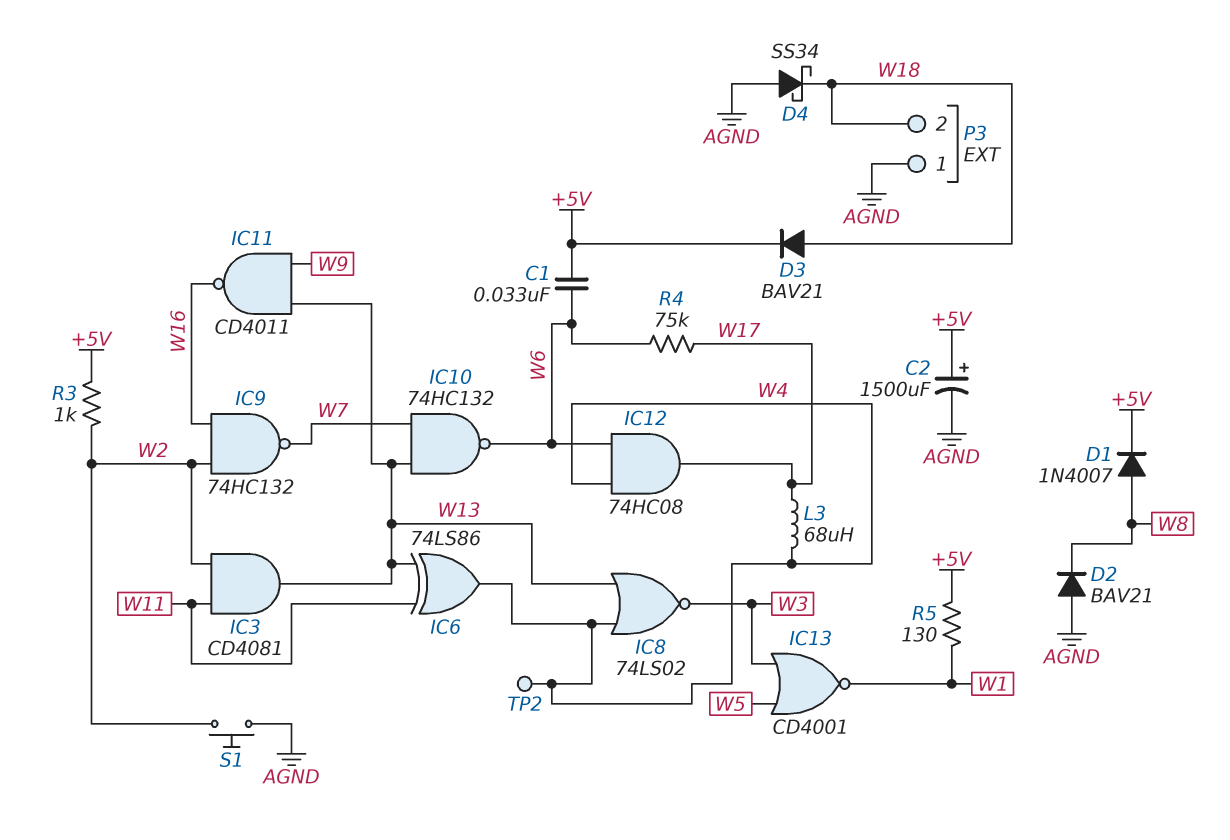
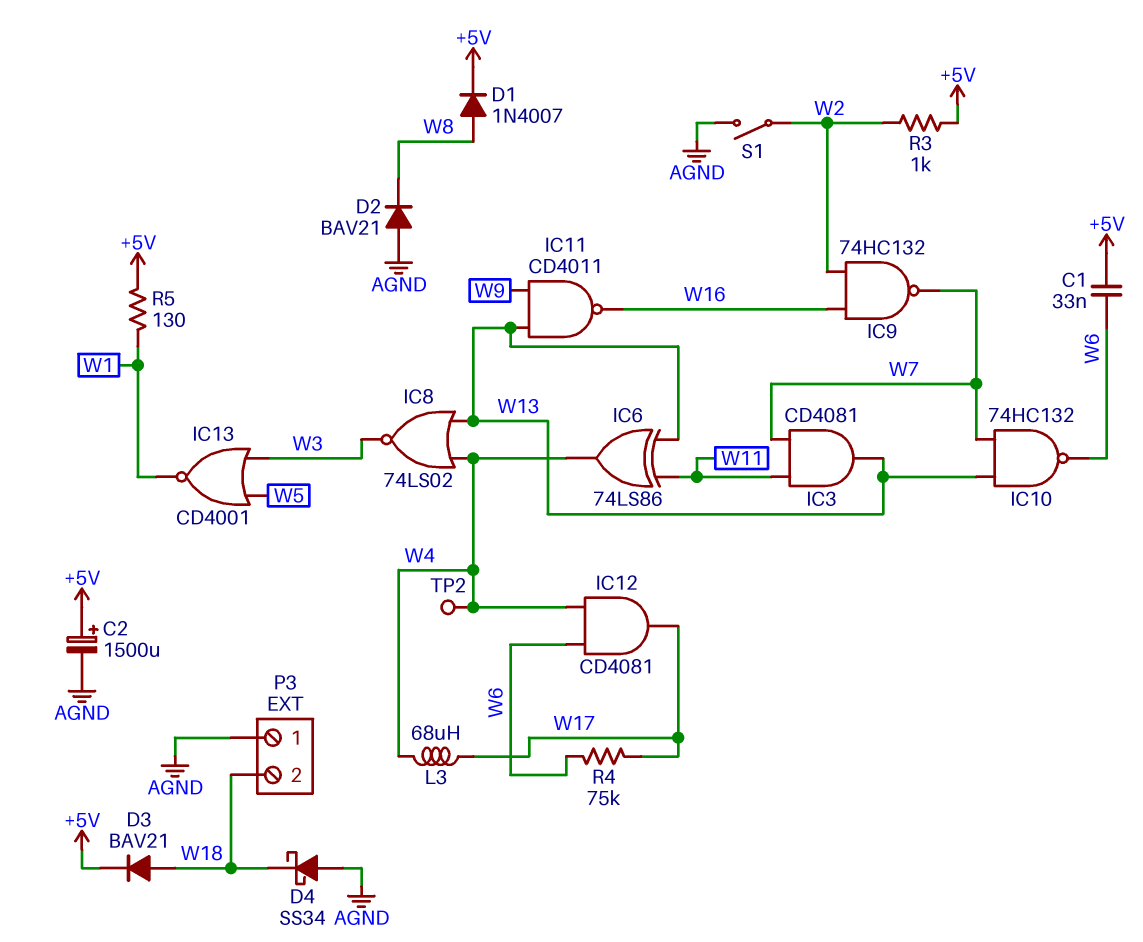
IC3: AND CD4081 (in W2, in W11, out W13) -> AND CD4081 (in W7, in W11, out W13)
IC12: AND 74HC08 (in W4, in W6, out W17) -> AND CD4081 (in W4, in W6, out W17)
S1: button (AGND, W2) -> switch (AGND, W2)

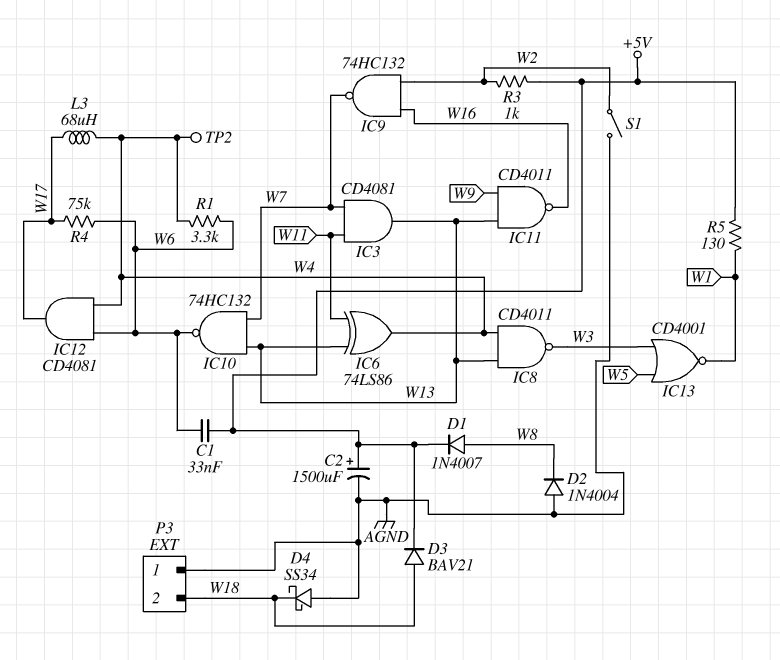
D2: diode BAV21 (A AGND, K W8) -> diode 1N4004 (A AGND, K W8)
IC8: NOR 74LS02 (in W4, in W13, out W3) -> NAND CD4011 (in W4, in W13, out W3)
R1: none -> 3.3k (W4, W6)

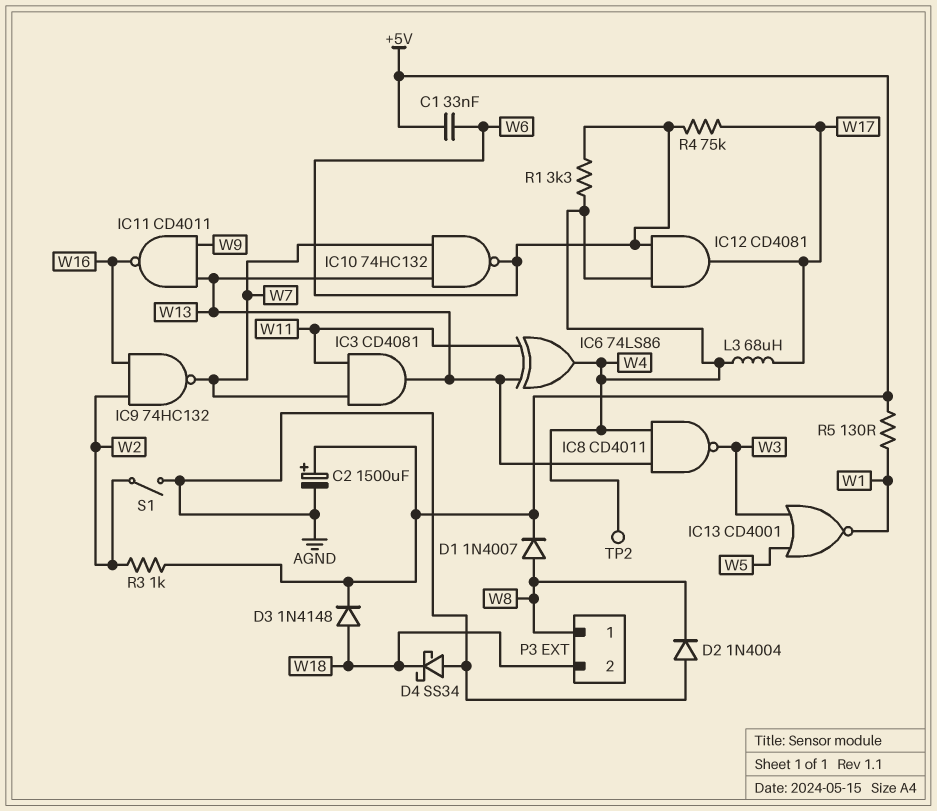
D3: diode BAV21 (A W18, K +5V) -> diode 1N4148 (A W18, K +5V)
P3 pin 1: AGND -> W8

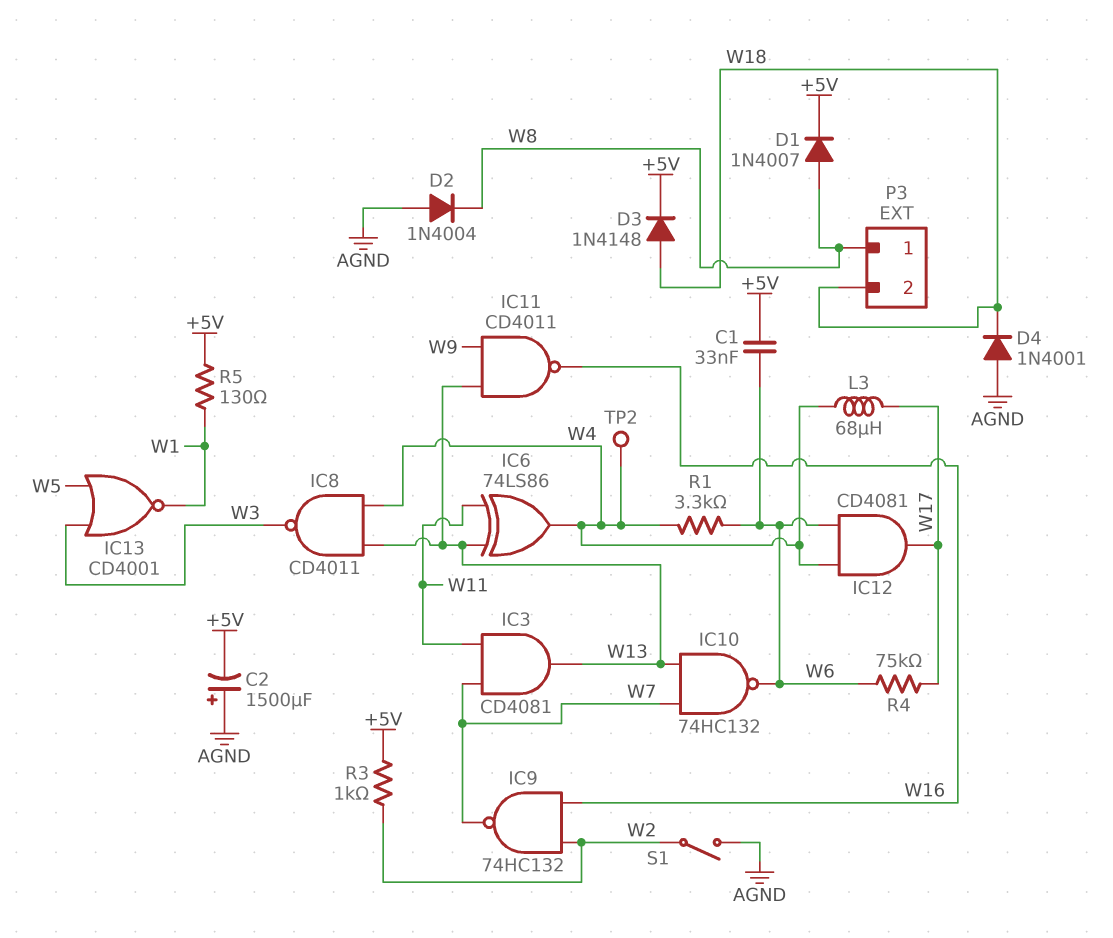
C2: 1500uF (plus +5V, minus AGND) -> 1500uF (plus AGND, minus +5V)
D4: schottky SS34 (A AGND, K W18) -> diode 1N4001 (A AGND, K W18)

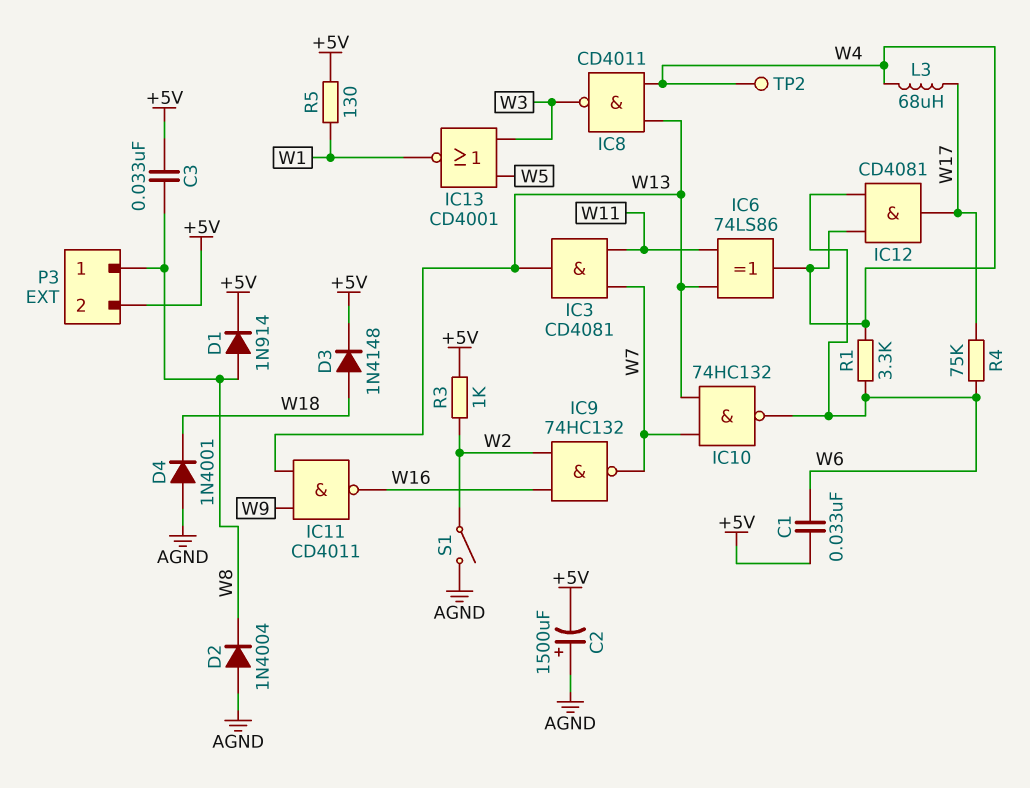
C3: none -> 33nF (+5V, W8)
D1: diode 1N4007 (A W8, K +5V) -> diode 1N914 (A W8, K +5V)
P3 pin 2: W18 -> +5V

